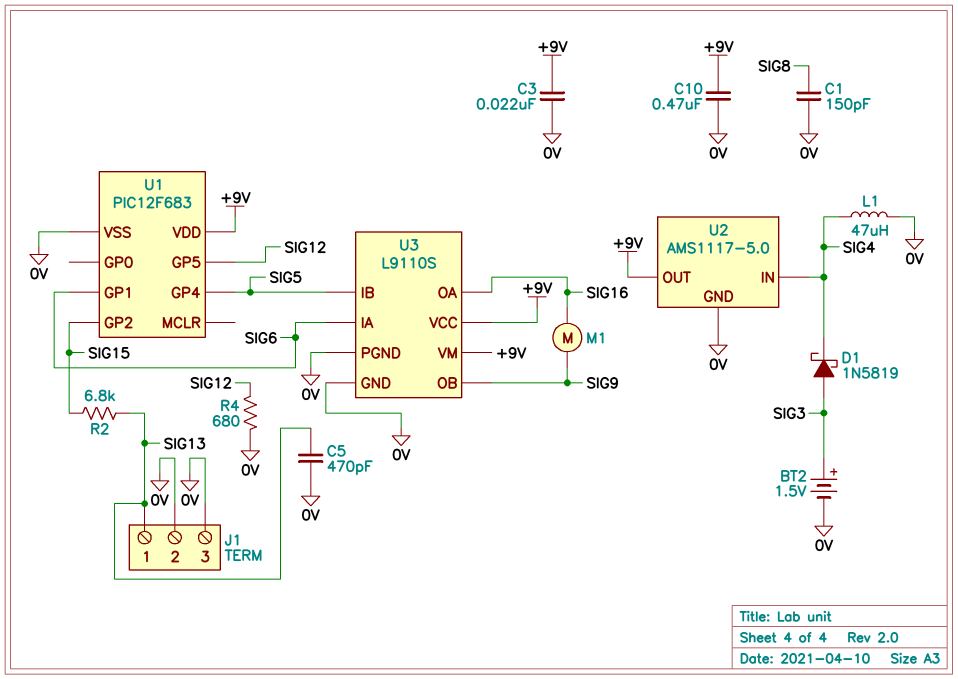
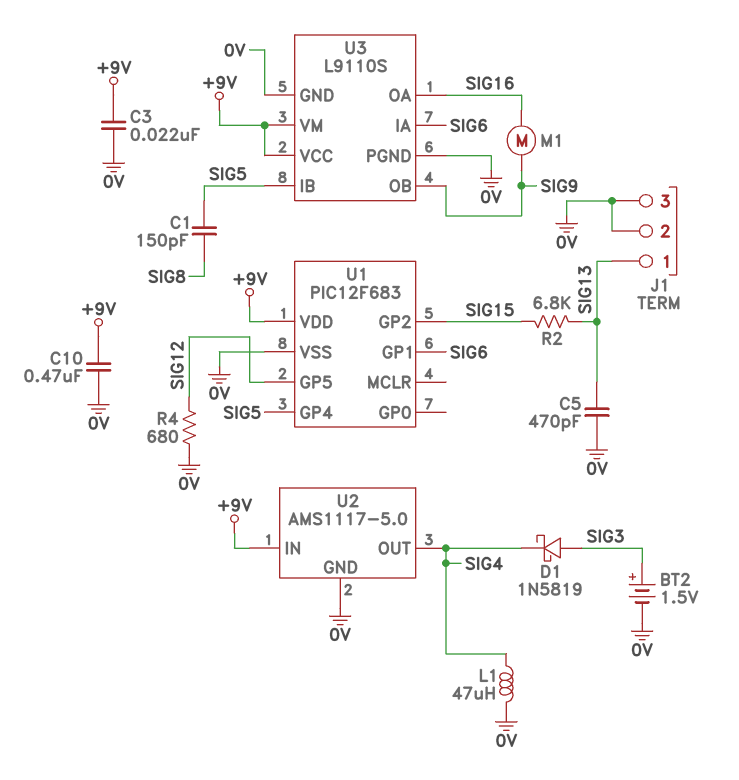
C1: 150pF (0V, SIG8) -> 150pF (SIG5, SIG8)
U2 pin IN: SIG4 -> +9V
U2 pin OUT: +9V -> SIG4

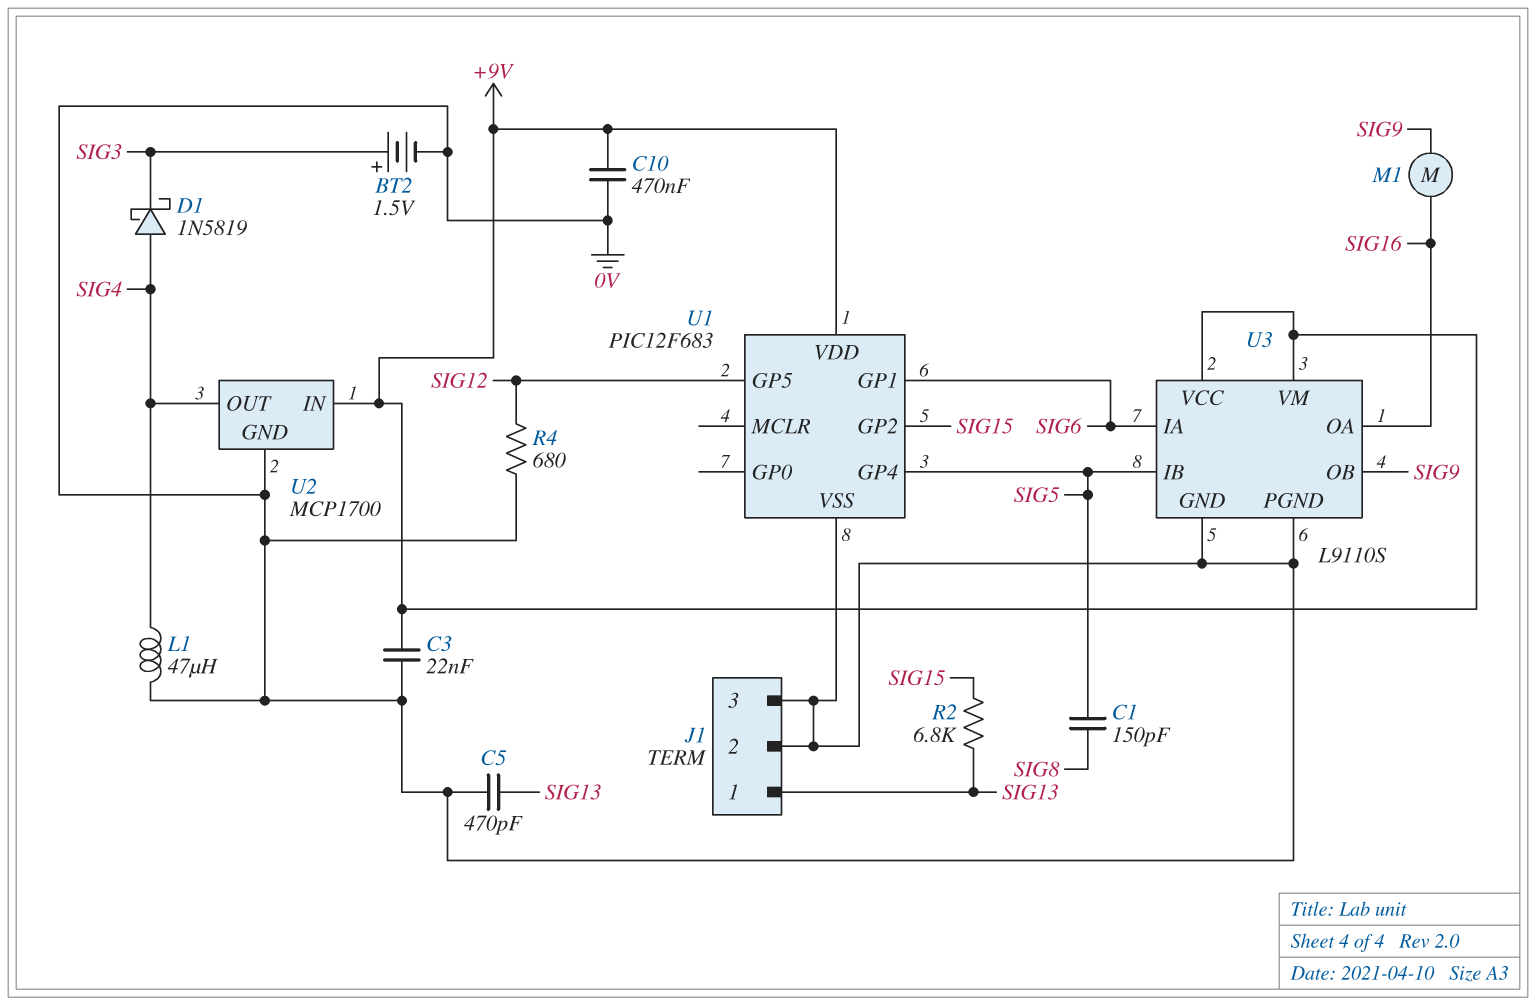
D1: schottky 1N5819 (A SIG3, K SIG4) -> schottky 1N5819 (A SIG4, K SIG3)
U2: AMS1117-5.0 -> MCP1700

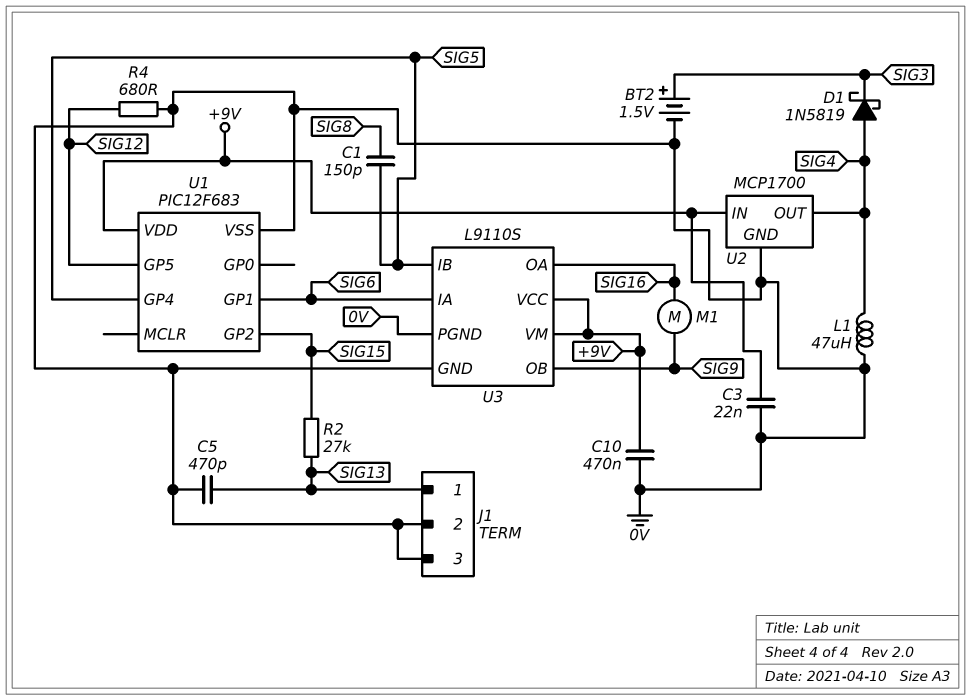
R2: 6.8k (SIG13, SIG15) -> 27k (SIG13, SIG15)

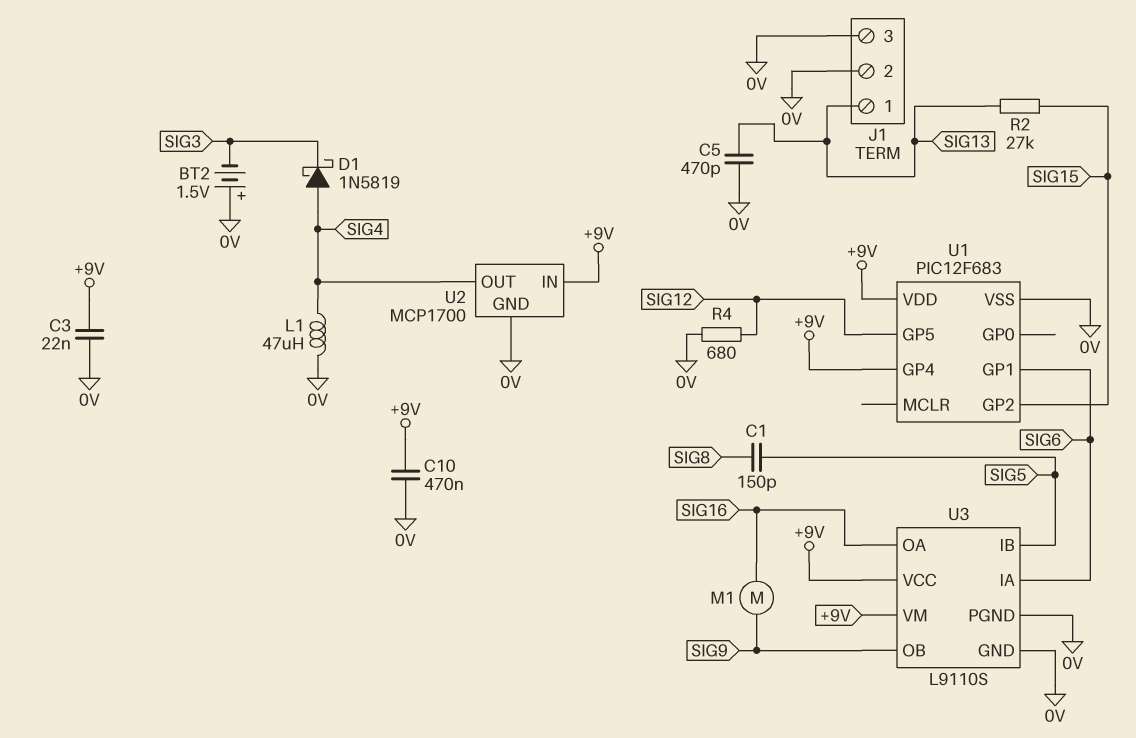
BT2: 1.5V (plus SIG3, minus 0V) -> 1.5V (plus 0V, minus SIG3)
U1 pin GP4: SIG5 -> +9V

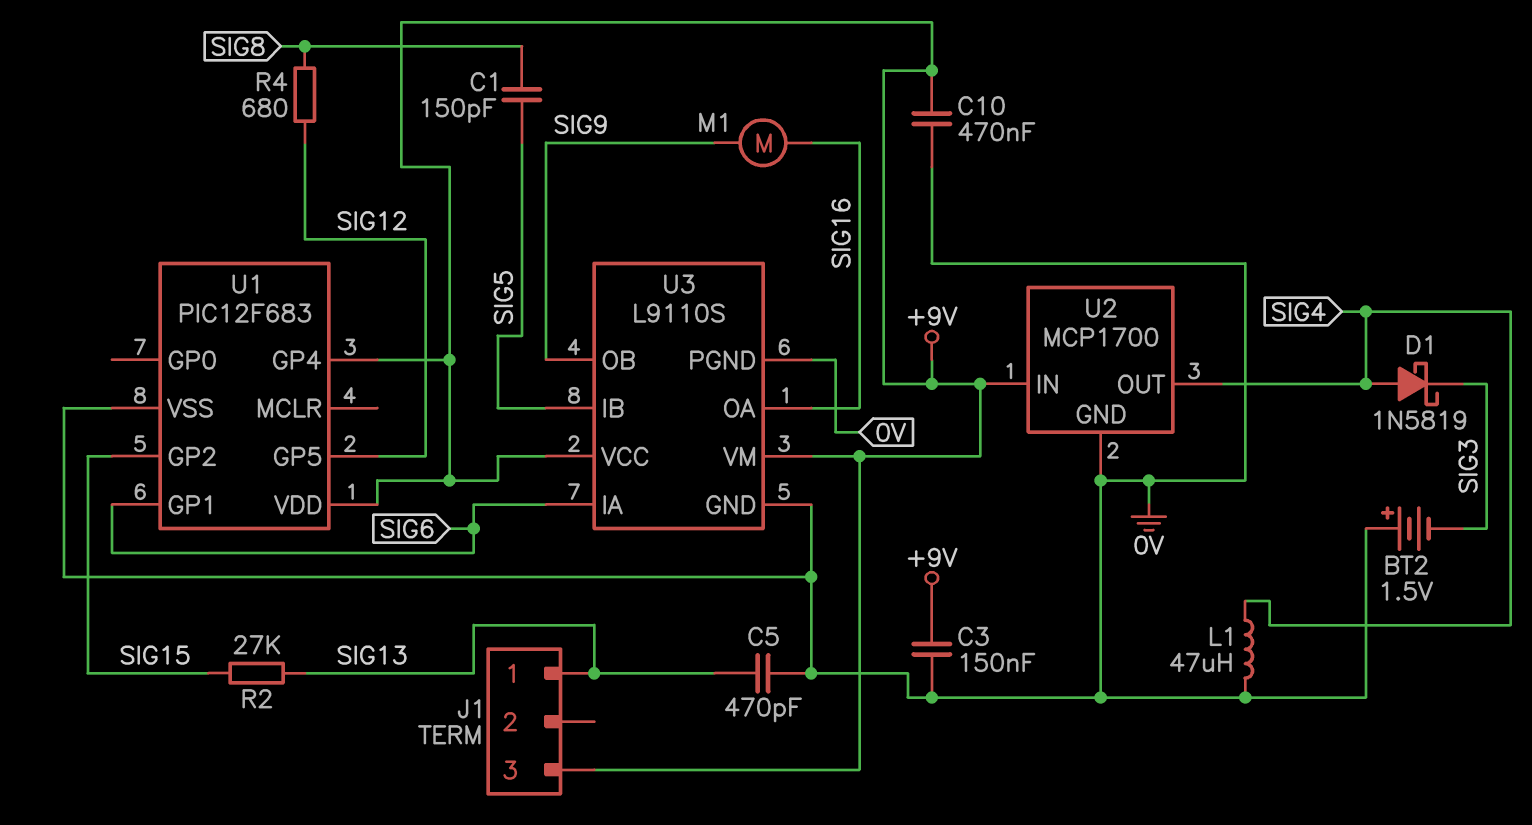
C3: 22nF (+9V, 0V) -> 150nF (+9V, 0V)
J1 pin 2: 0V -> none
J1 pin 3: 0V -> +9V
R4: 680 (0V, SIG12) -> 680 (SIG8, SIG12)

